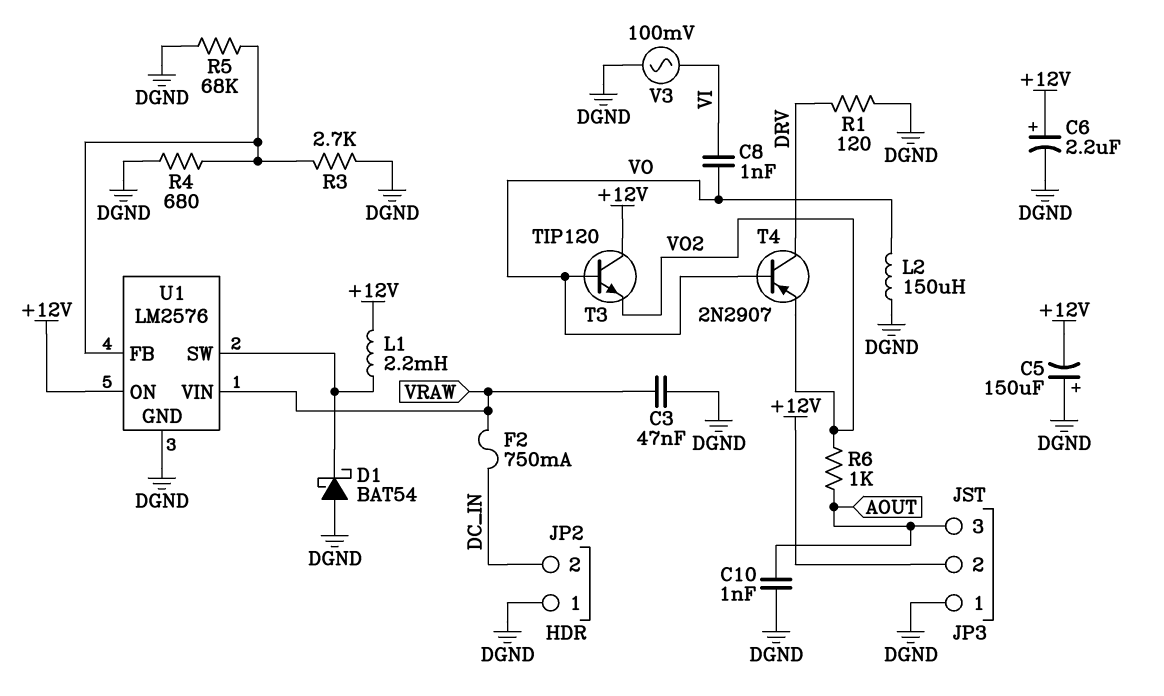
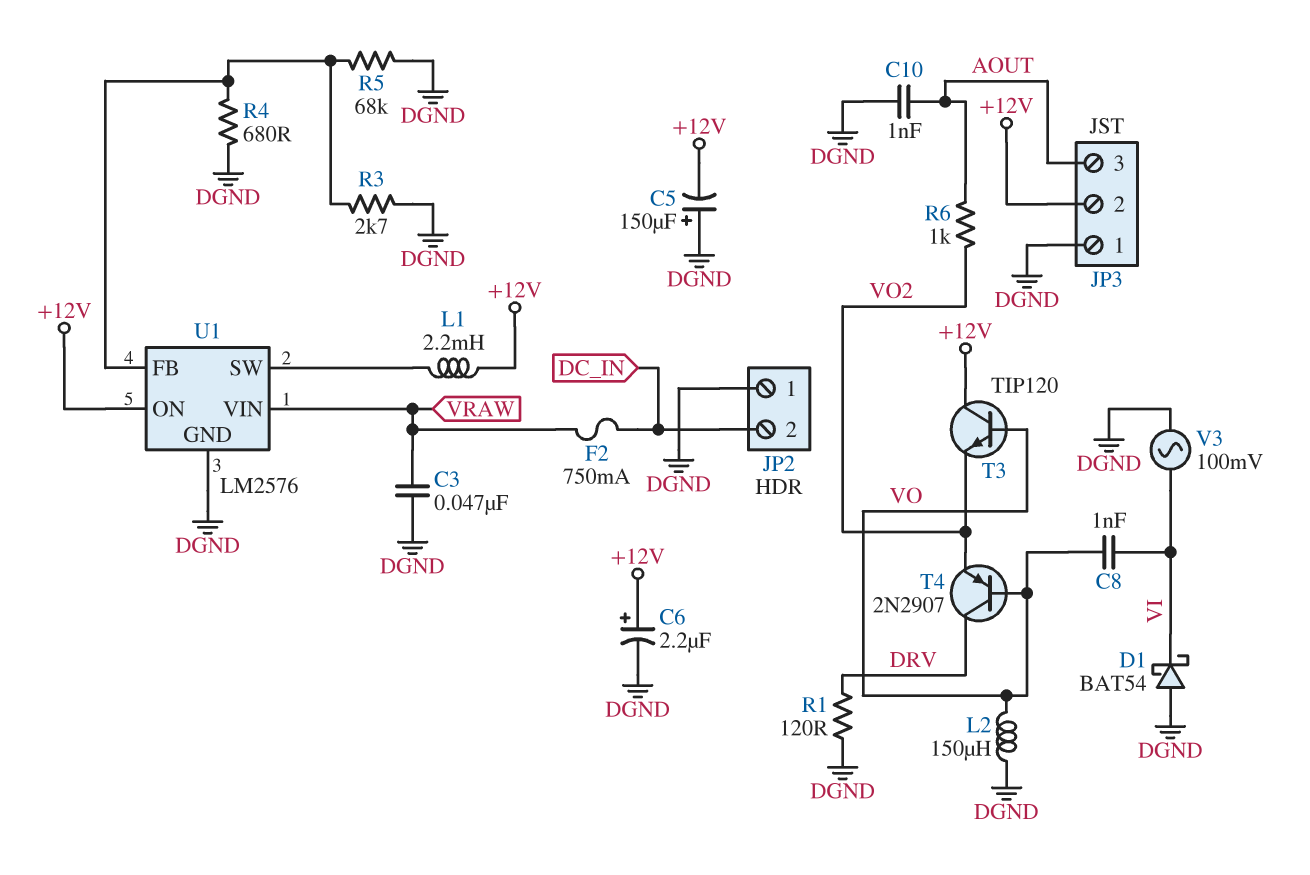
D1: schottky BAT54 (A DGND, K U1/SW) -> schottky BAT54 (A DGND, K VI)

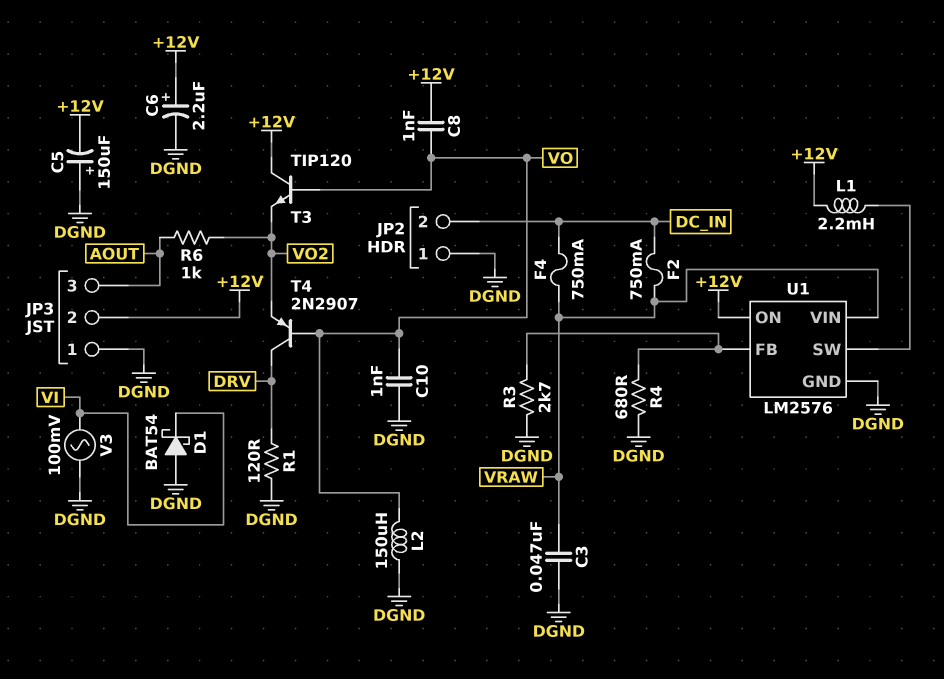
C8: 1nF (VI, VO) -> 1nF (+12V, VO)
C10: 1nF (AOUT, DGND) -> 1nF (DGND, VO)
F4: none -> 750mA (DC_IN, VRAW)
R5: 68k (DGND, U1/FB) -> none

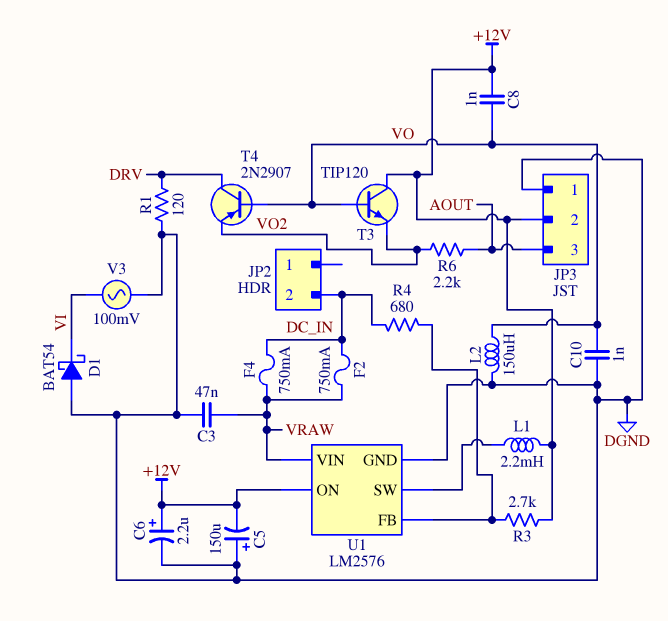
JP2 pin 1: DGND -> none
R3: 2.7k (DGND, U1/FB) -> 2.7k (+12V, U1/FB)
R4: 680 (DGND, U1/FB) -> 680 (DC_IN, U1/FB)
R6: 1k (AOUT, VO2) -> 2.2k (AOUT, VO2)

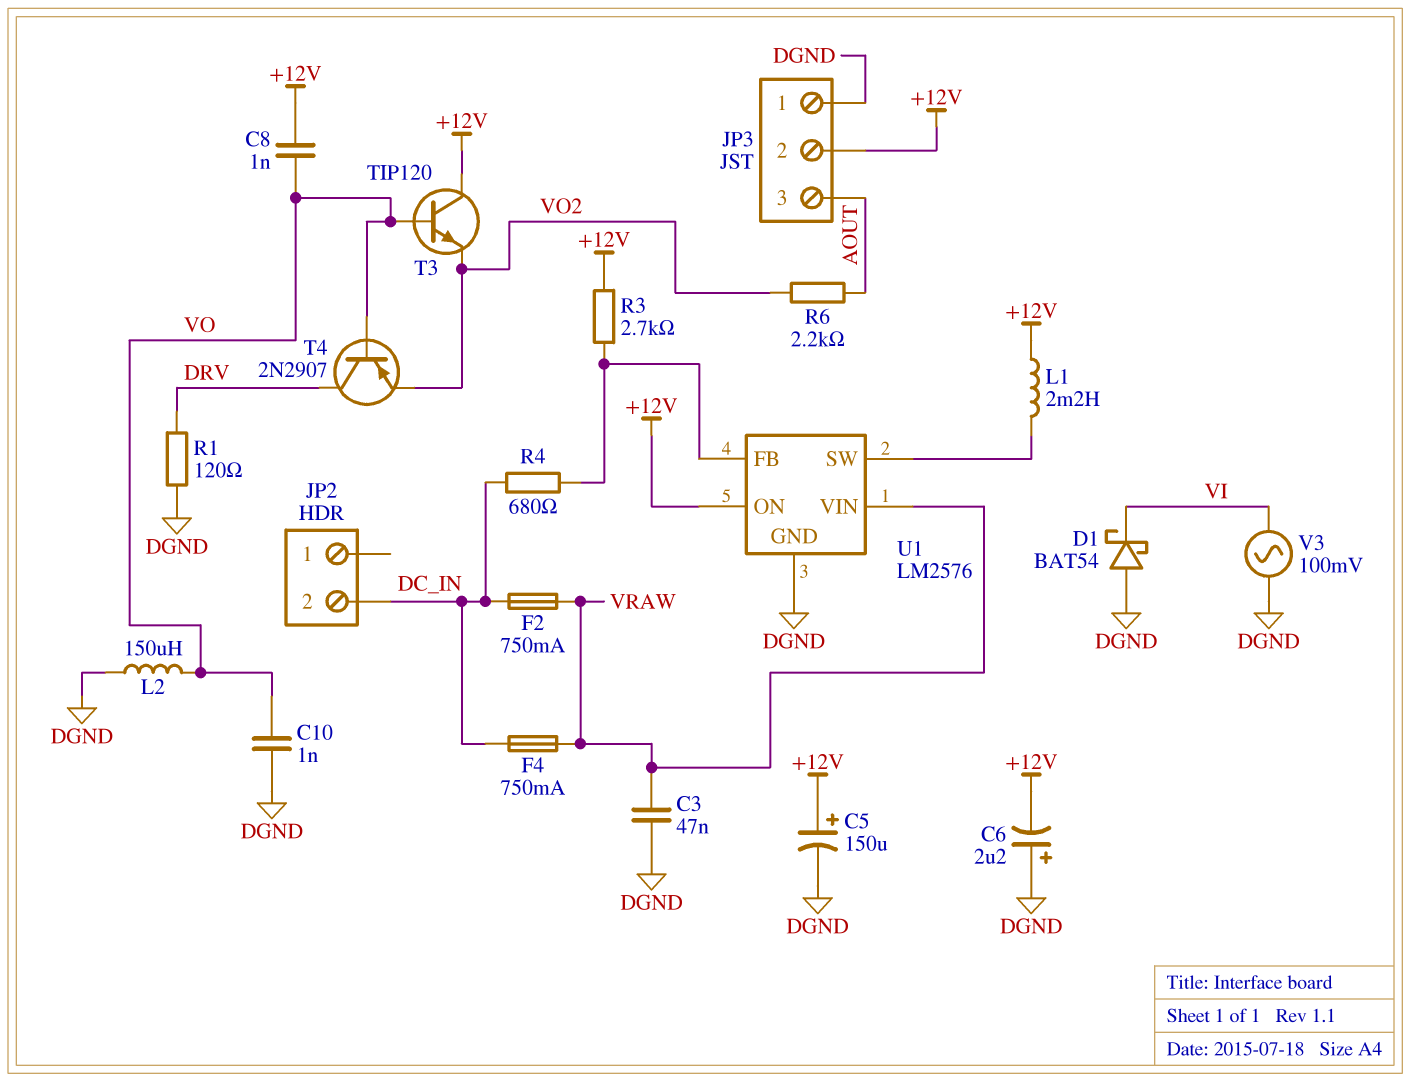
C5: 150uF (plus DGND, minus +12V) -> 150uF (plus +12V, minus DGND)
C6: 2.2uF (plus +12V, minus DGND) -> 2.2uF (plus DGND, minus +12V)

